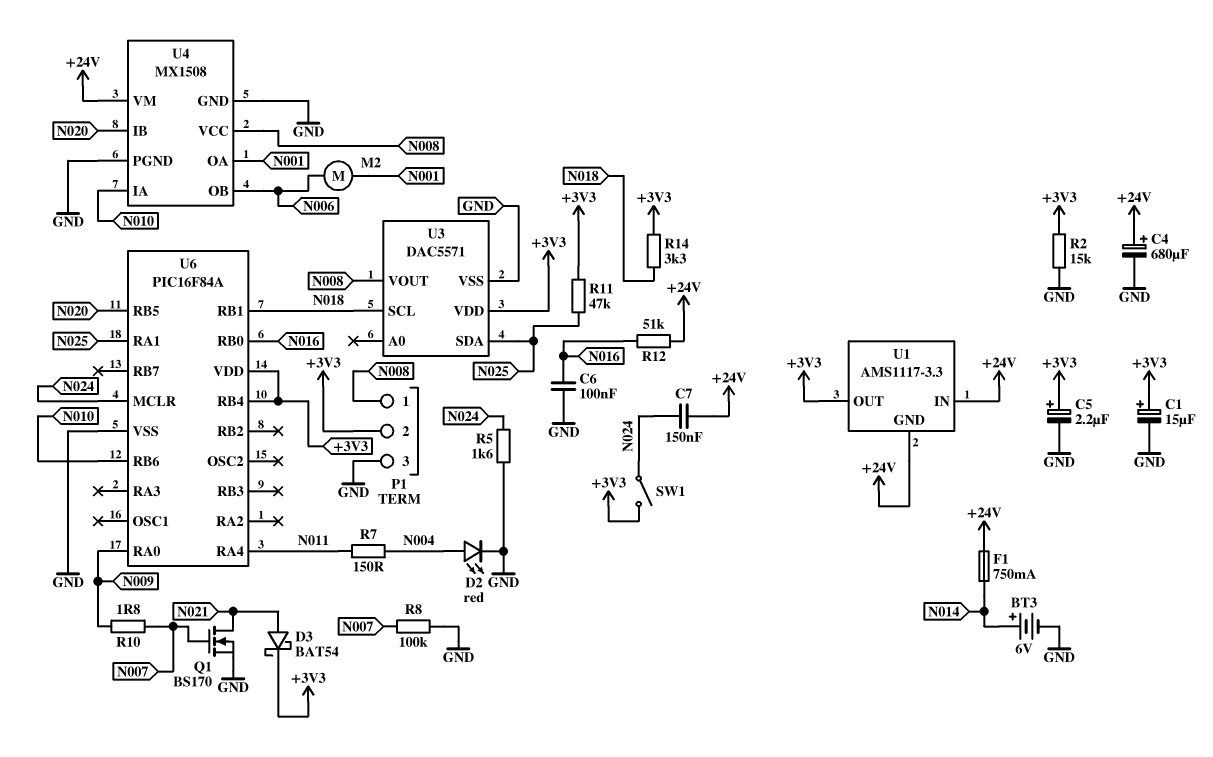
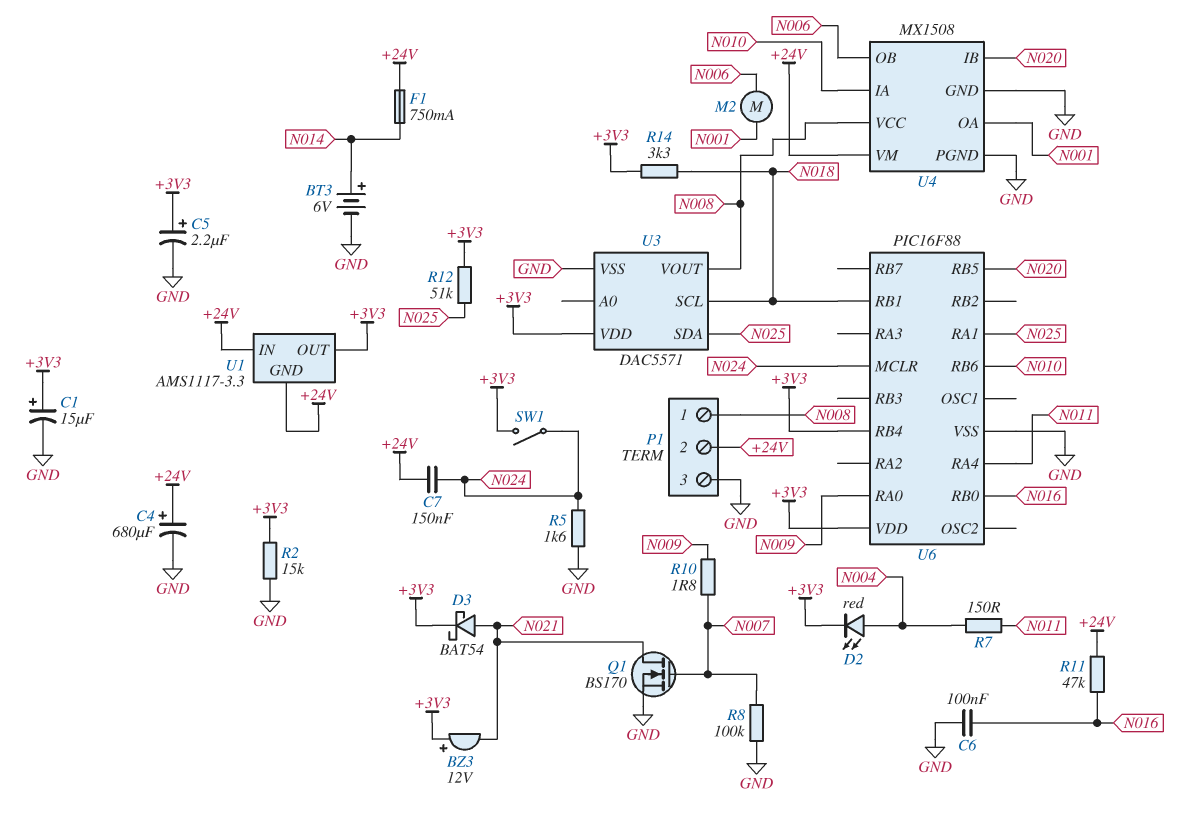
BZ3: none -> buzzer 12V (plus +3V3, minus N021)
D2: LED red (A N004, K GND) -> LED red (A N004, K +3V3)
P1 pin 2: +3V3 -> +24V
R11: 47k (+3V3, N025) -> 47k (+24V, N016)
R12: 51k (+24V, N016) -> 51k (+3V3, N025)
U6: PIC16F84A -> PIC16F88

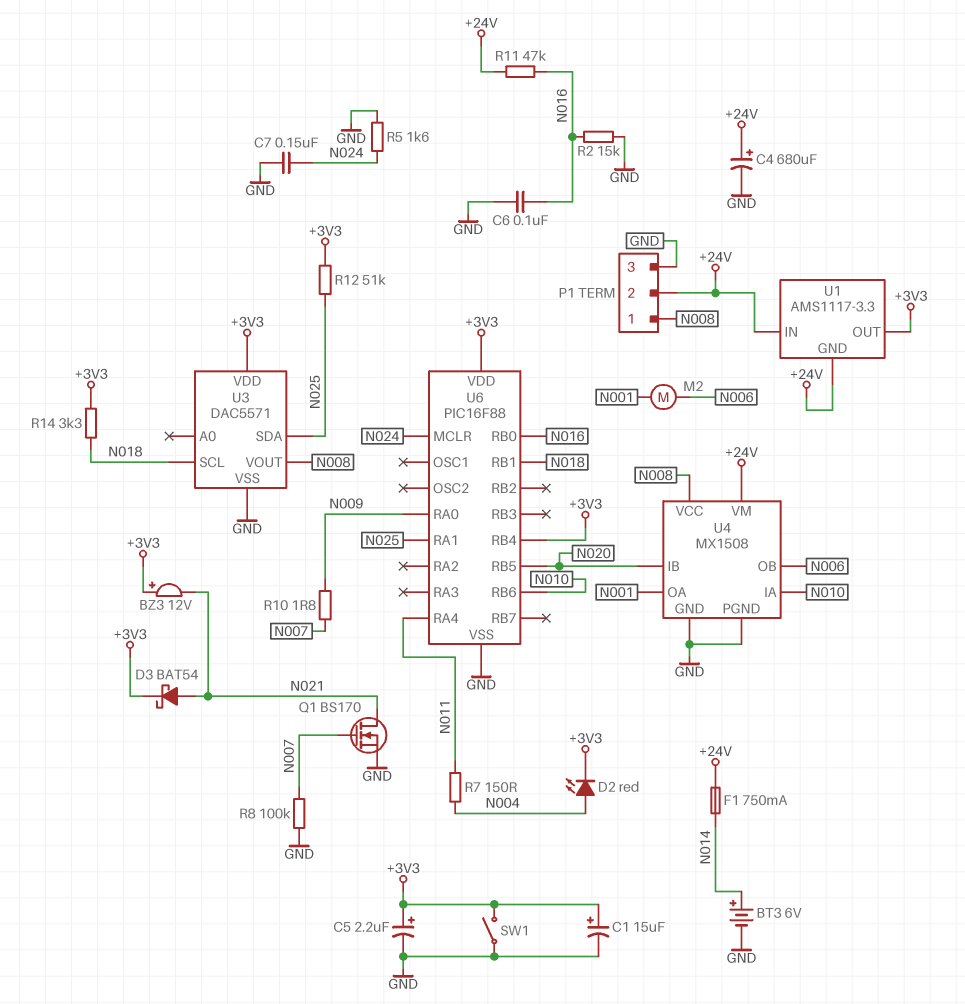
C7: 150nF (+24V, N024) -> 150nF (GND, N024)
R2: 15k (+3V3, GND) -> 15k (GND, N016)
SW1: switch (+3V3, N024) -> switch (+3V3, GND)

